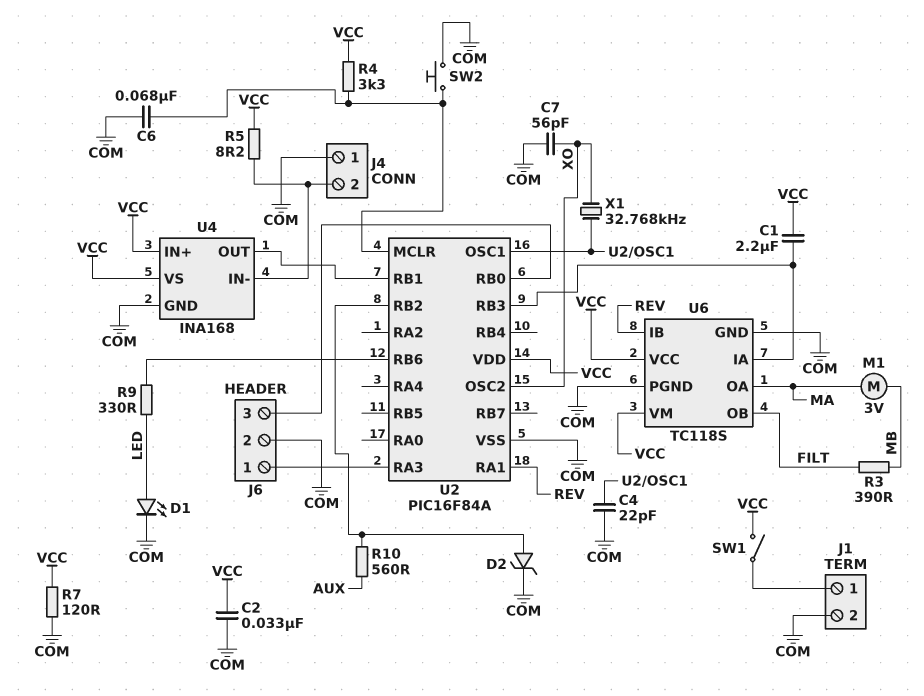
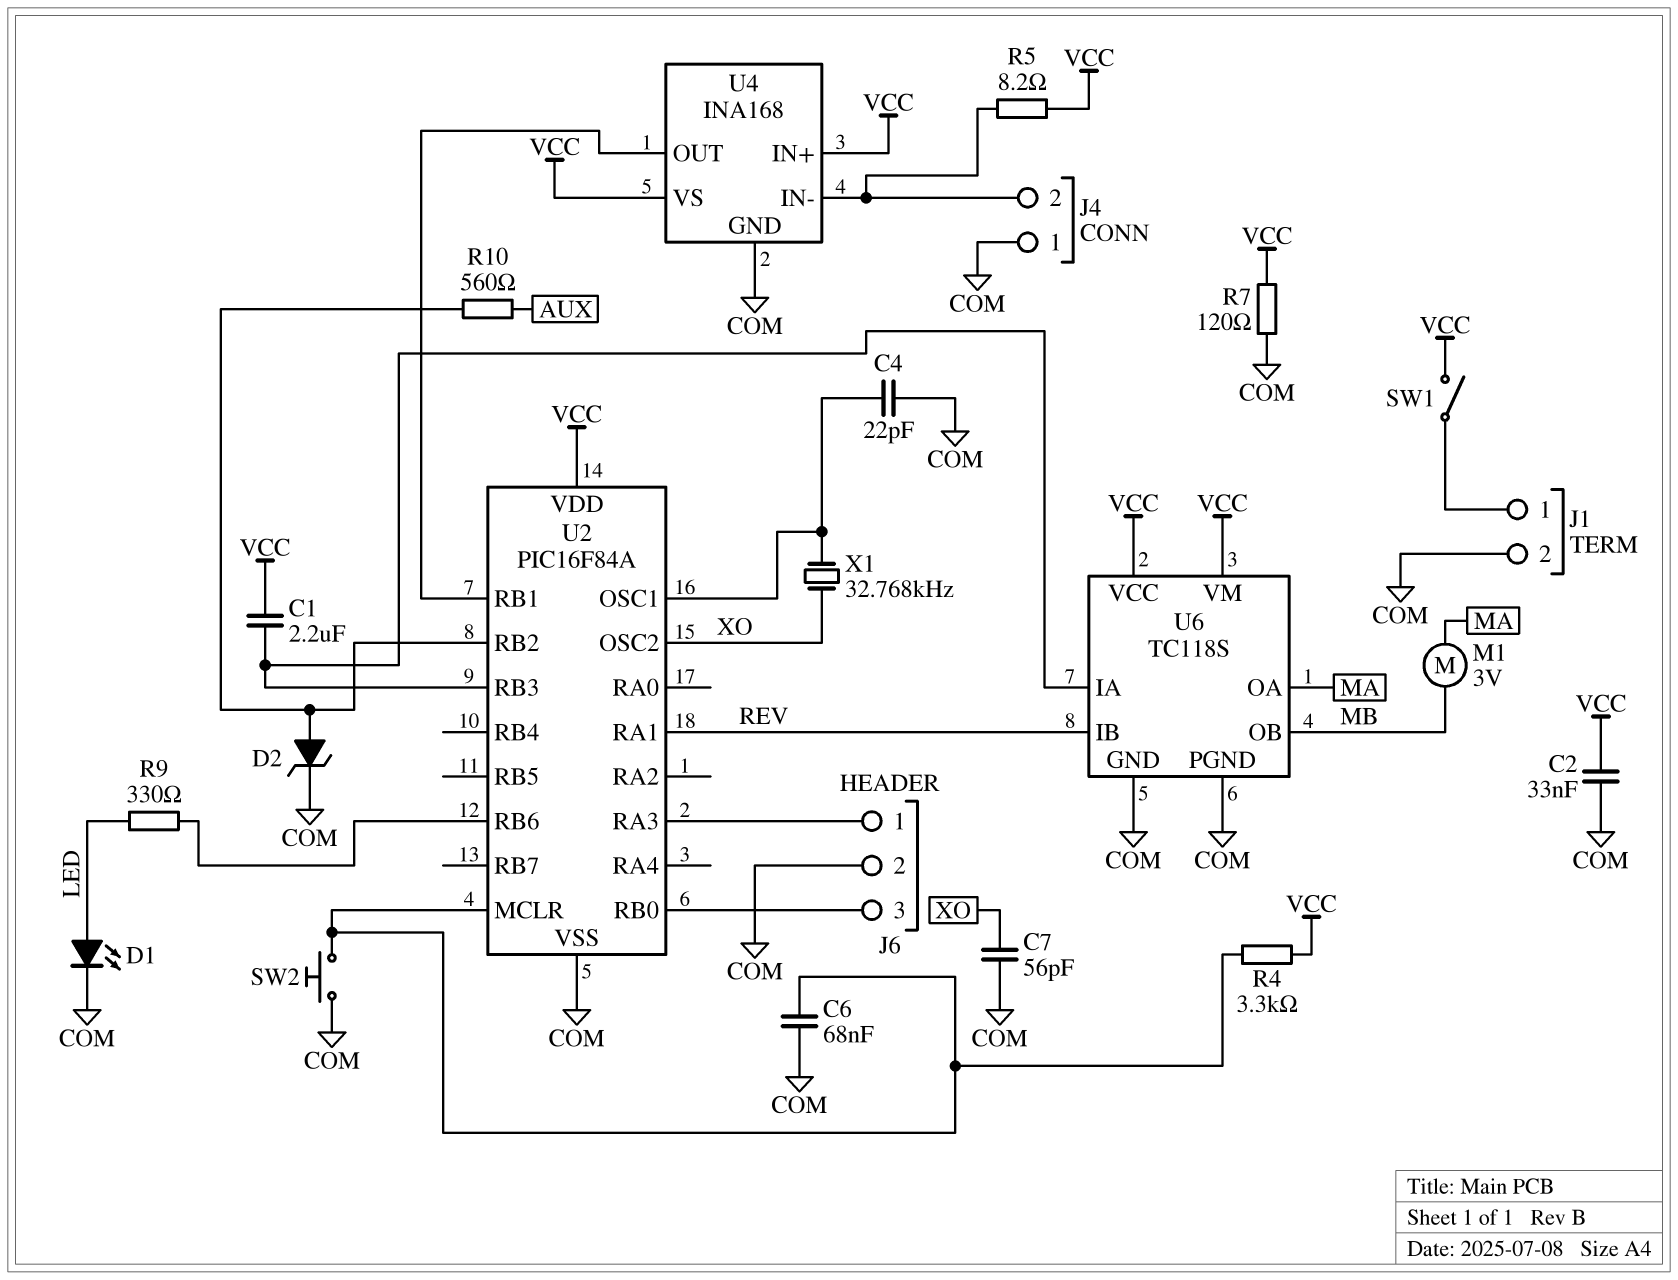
R3: 390 (FILT, MB) -> none
U6 pin OB: FILT -> MB

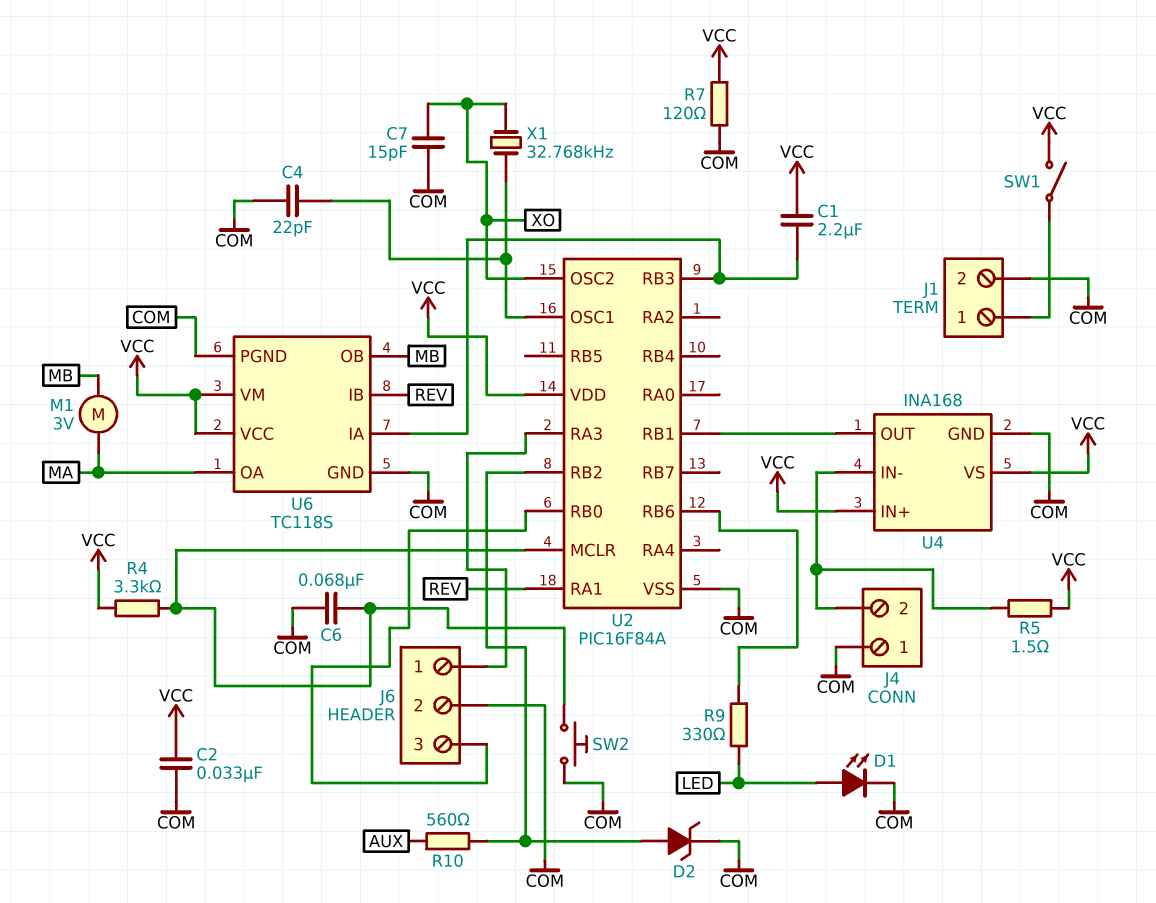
C7: 56pF (COM, XO) -> 15pF (COM, XO)
R5: 8.2 (J4/2, VCC) -> 1.5 (J4/2, VCC)

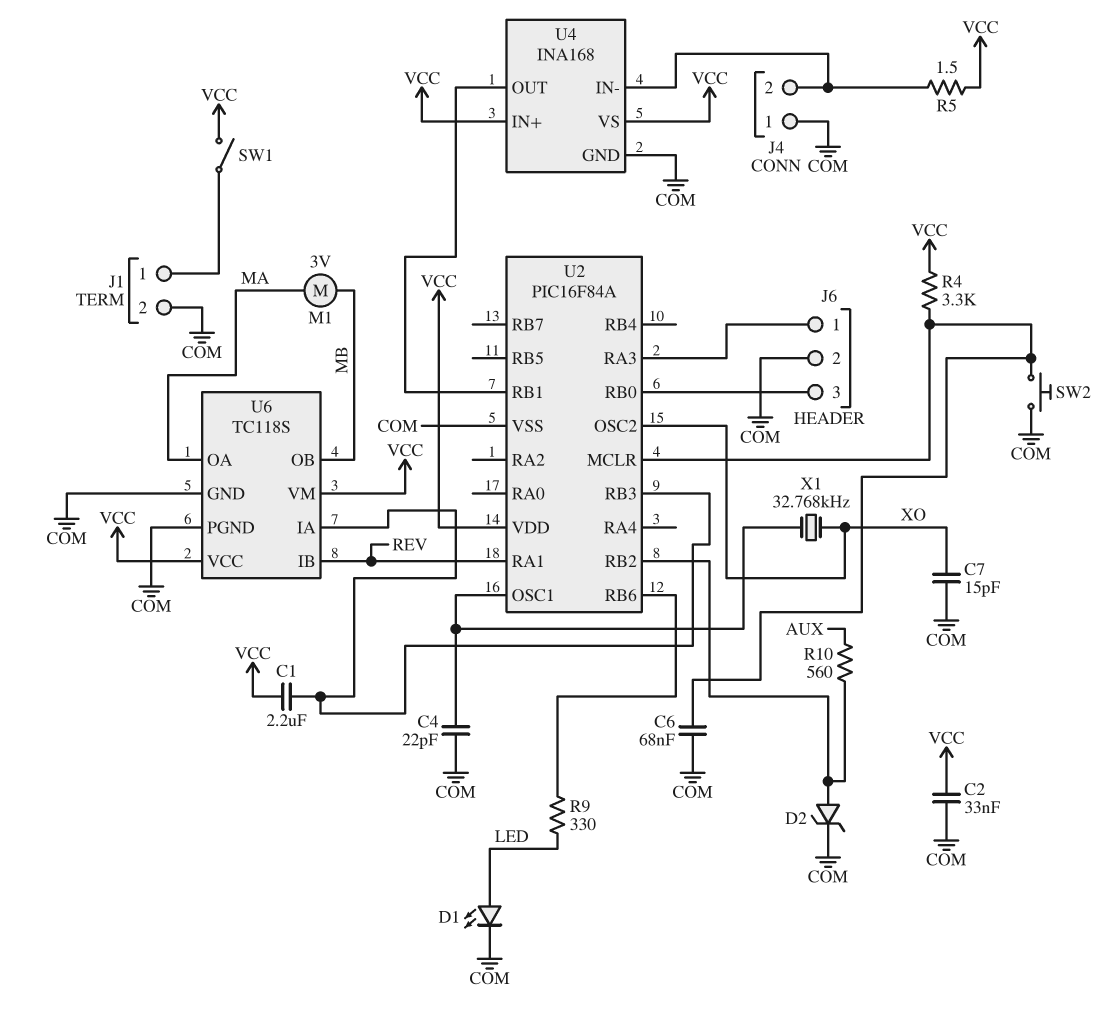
R7: 120 (COM, VCC) -> none

